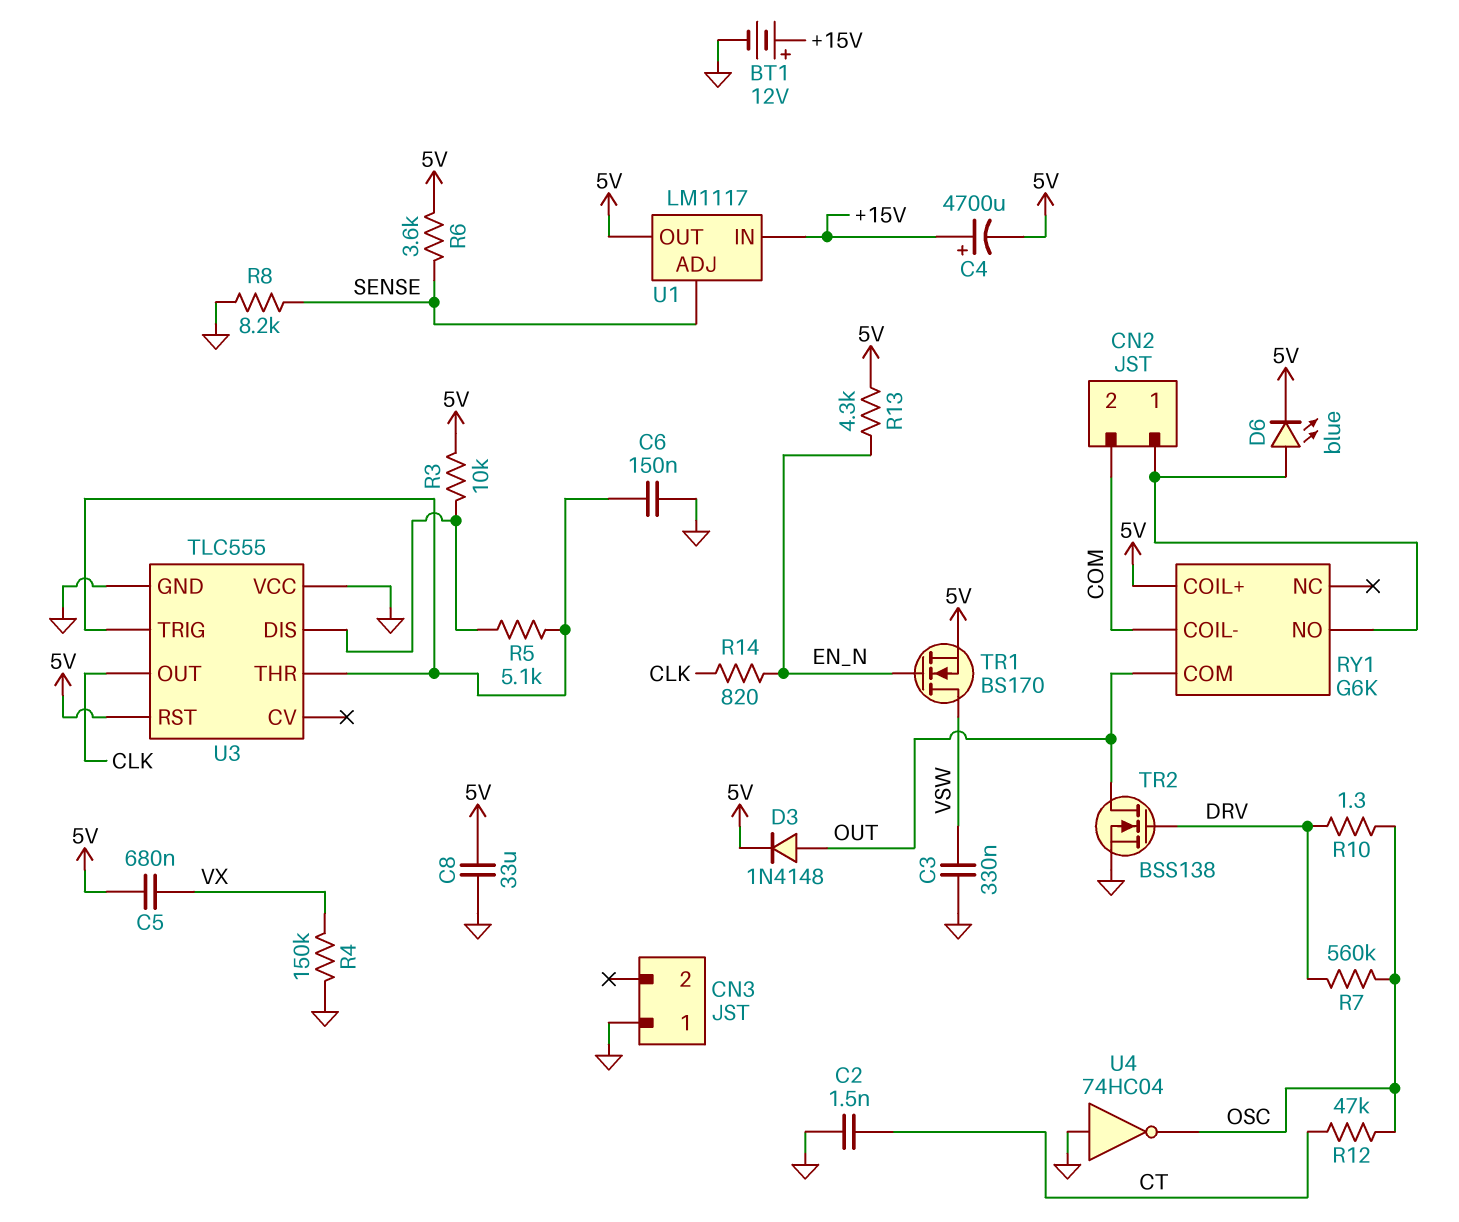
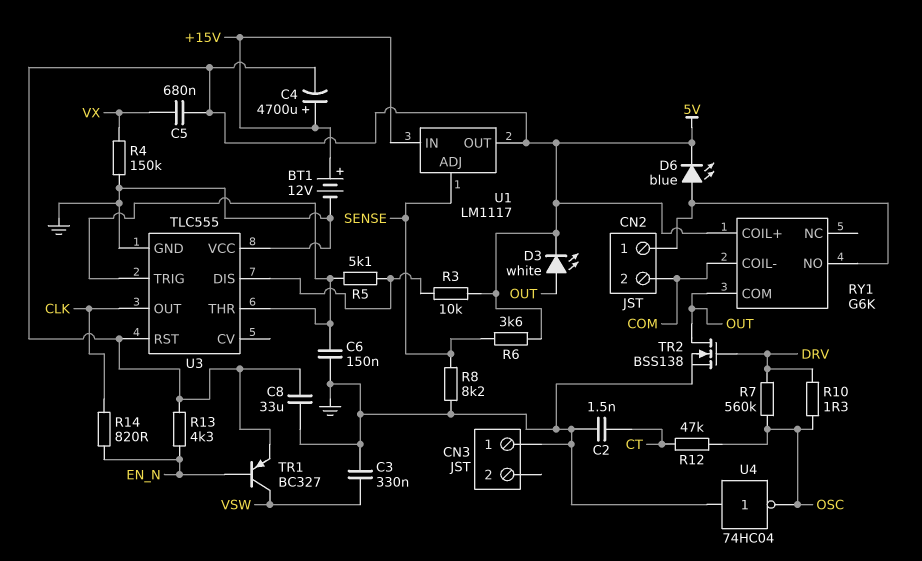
D3: diode 1N4148 (A OUT, K 5V) -> LED white (A OUT, K 5V)
TR1: NMOS BS170 (G EN_N, D VSW, S 5V) -> PNP BC327 (B EN_N, C VSW, E 5V)

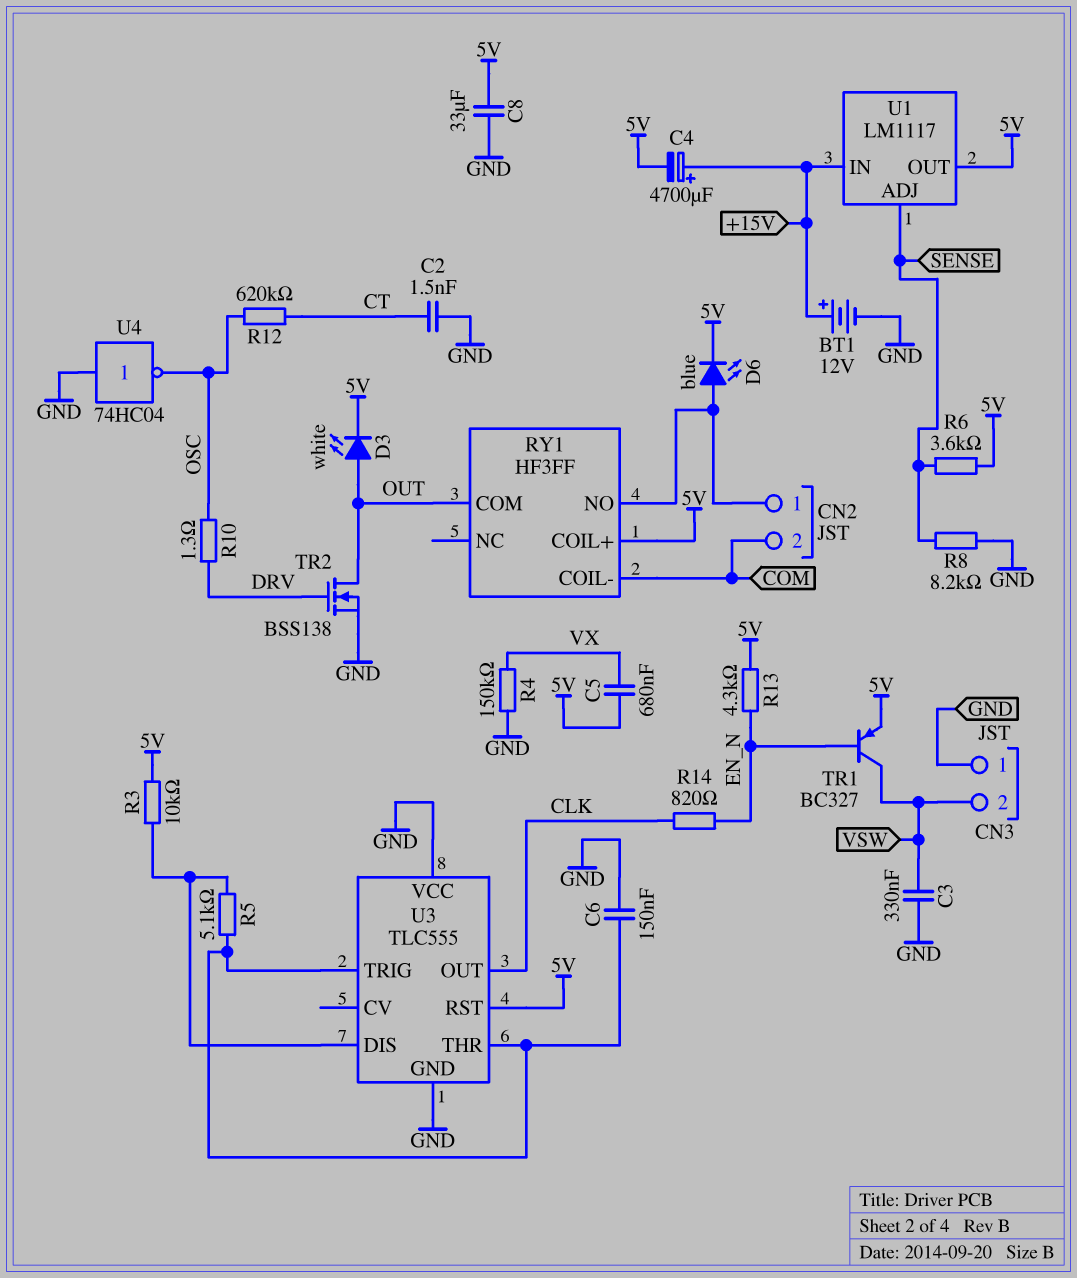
CN3 pin 2: none -> VSW
R7: 560k (DRV, OSC) -> none
R12: 47k (CT, OSC) -> 620k (CT, OSC)
RY1: G6K -> HF3FF

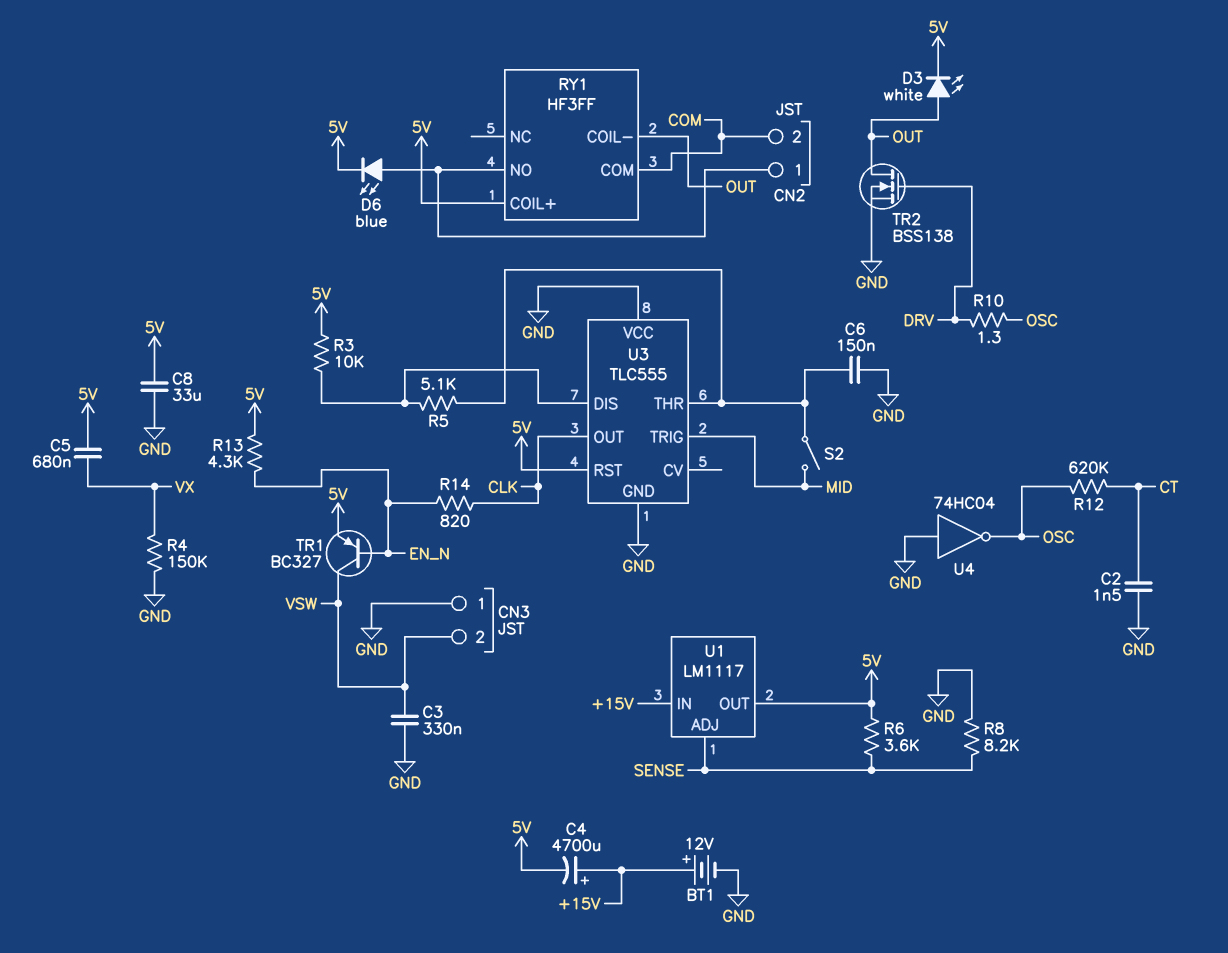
RY1 pin COIL-: COM -> OUT
RY1 pin COM: OUT -> COM
S2: none -> switch (MID, U3/THR)
U3 pin TRIG: U3/THR -> MID

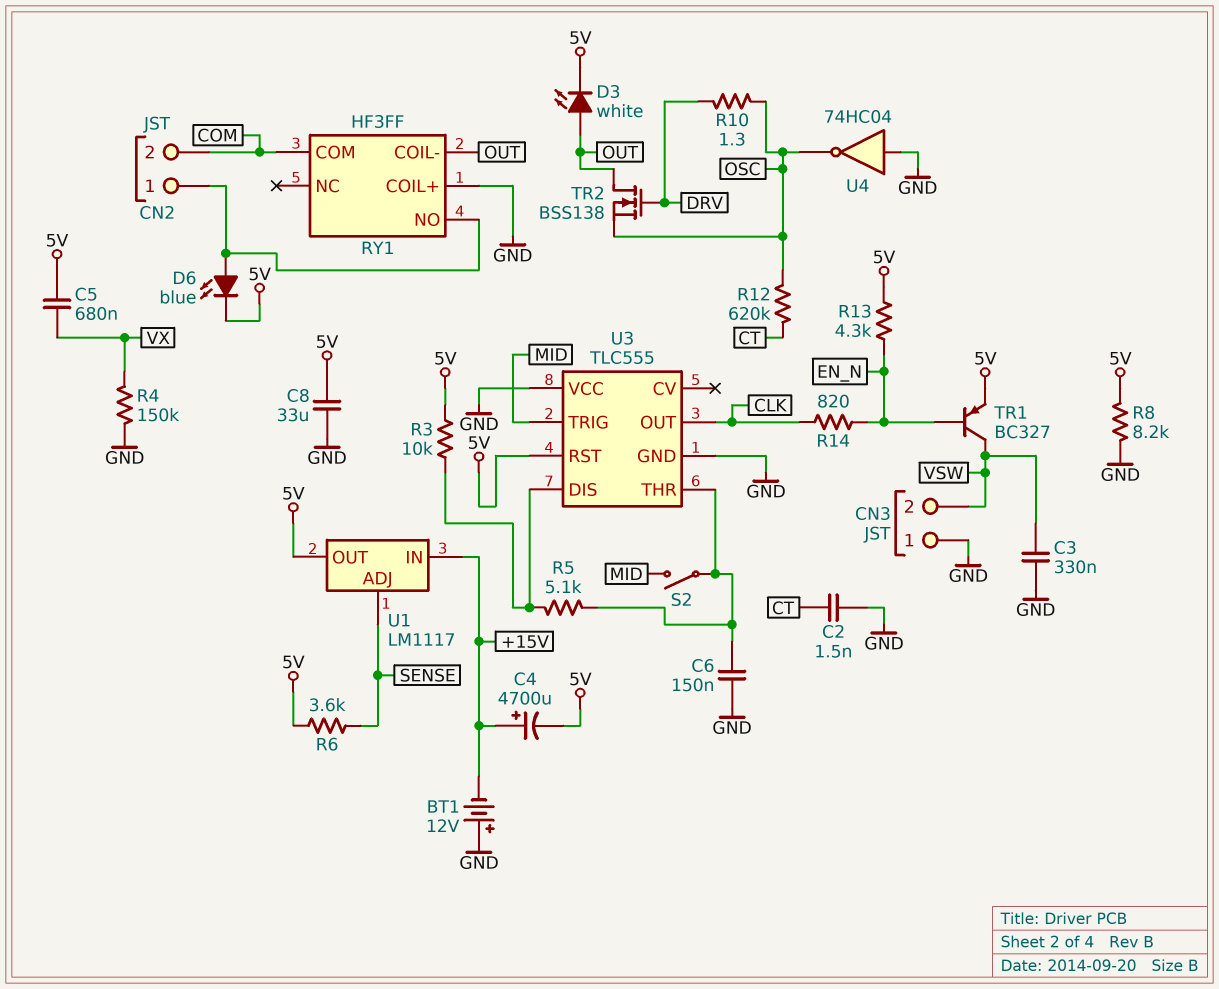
BT1: 12V (plus +15V, minus GND) -> 12V (plus GND, minus +15V)
R8: 8.2k (GND, SENSE) -> 8.2k (5V, GND)
RY1 pin COIL+: 5V -> GND
TR2: NMOS BSS138 (G DRV, D OUT, S GND) -> NMOS BSS138 (G DRV, D OUT, S OSC)

